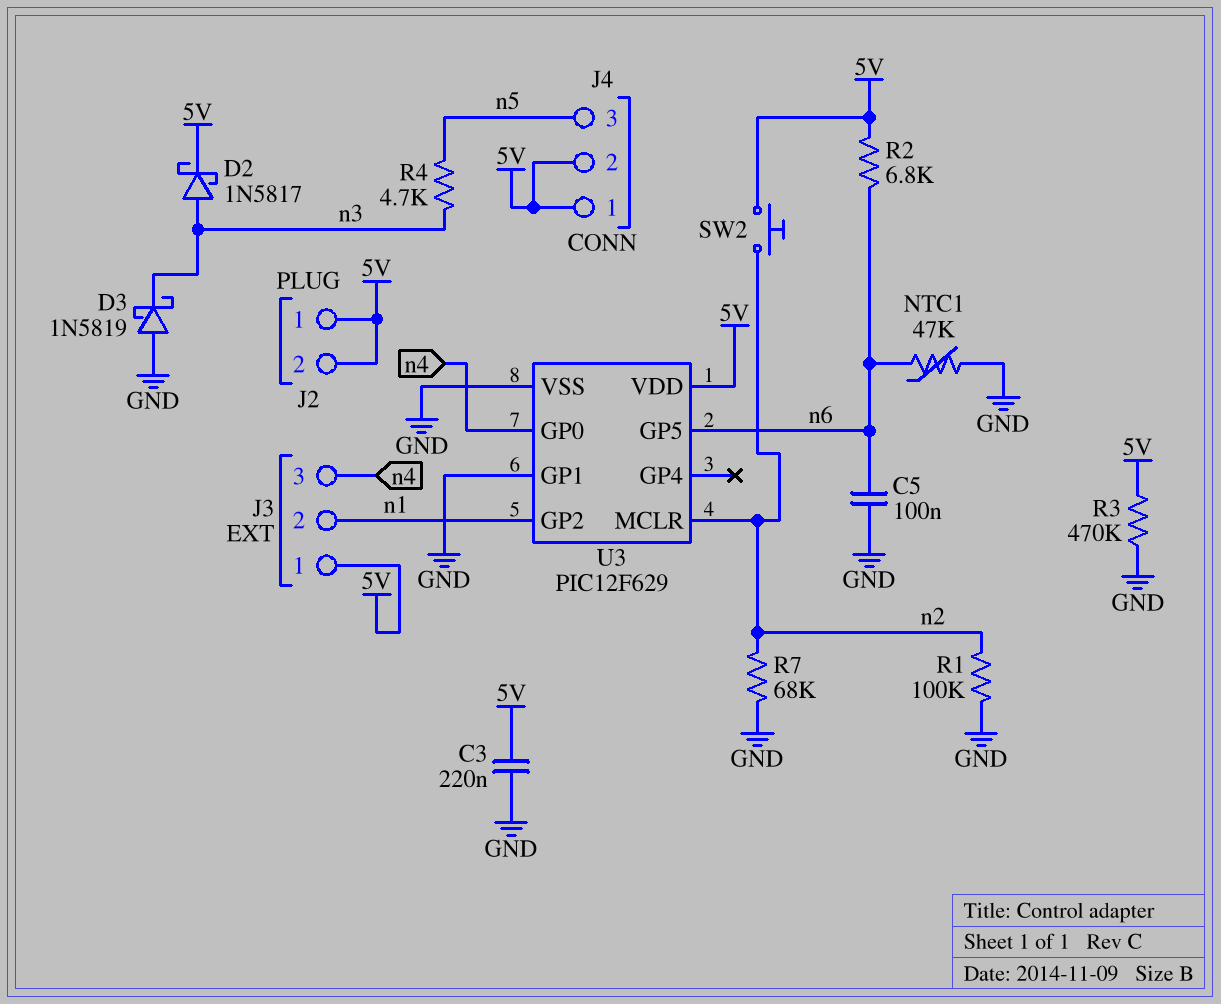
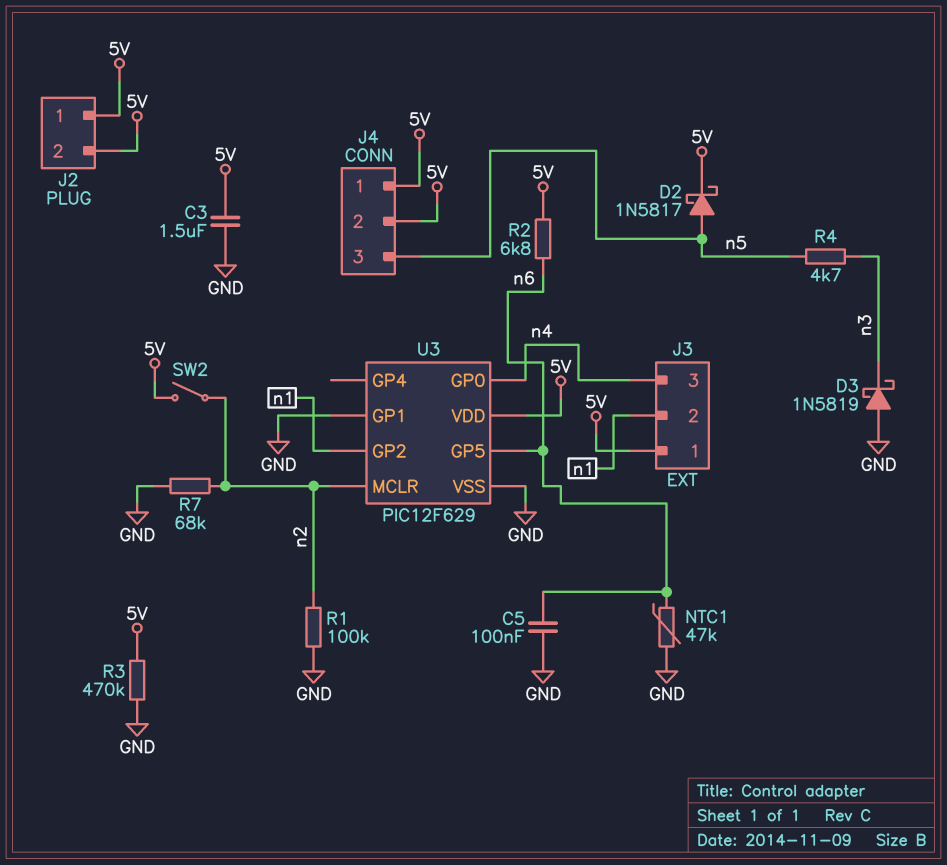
C3: 220nF (5V, GND) -> 1.5uF (5V, GND)
D2: schottky 1N5817 (A n3, K 5V) -> schottky 1N5817 (A n5, K 5V)
SW2: button (5V, n2) -> switch (5V, n2)

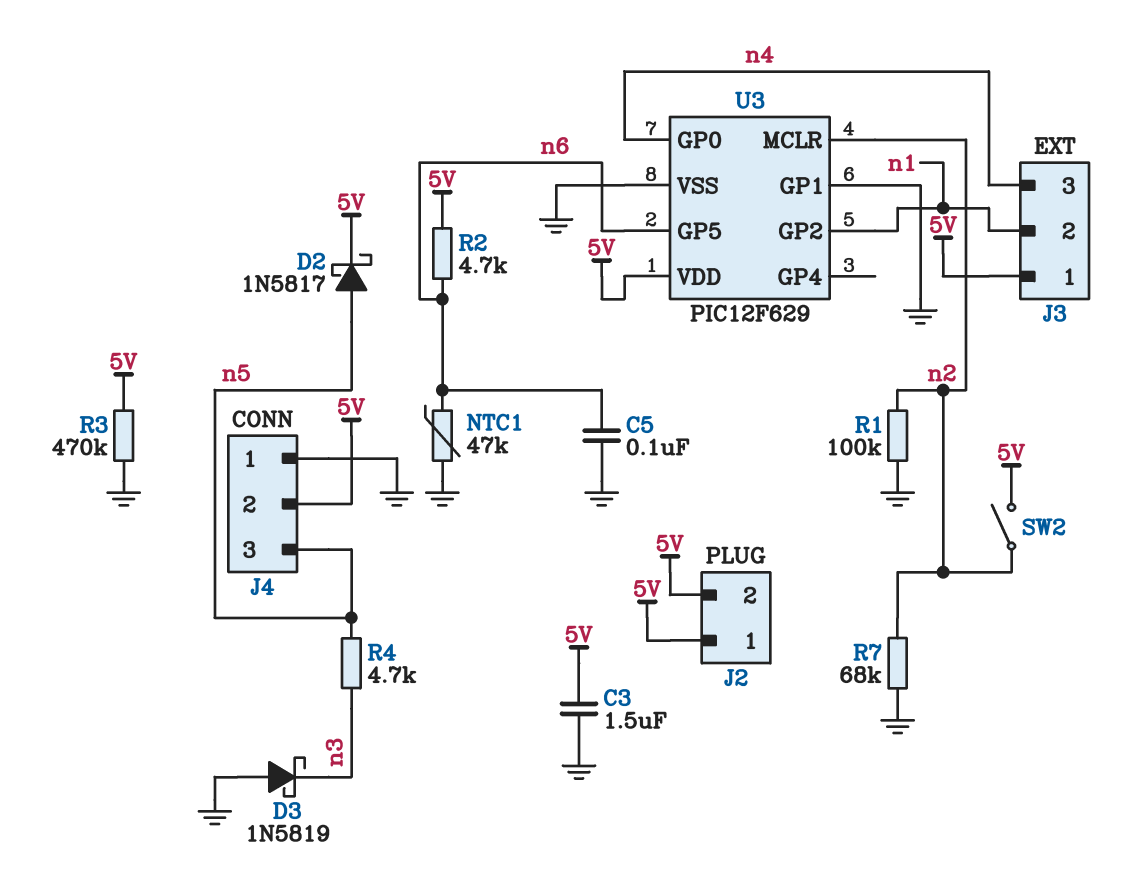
J4 pin 1: 5V -> GND
R2: 6.8k (5V, n6) -> 4.7k (5V, n6)

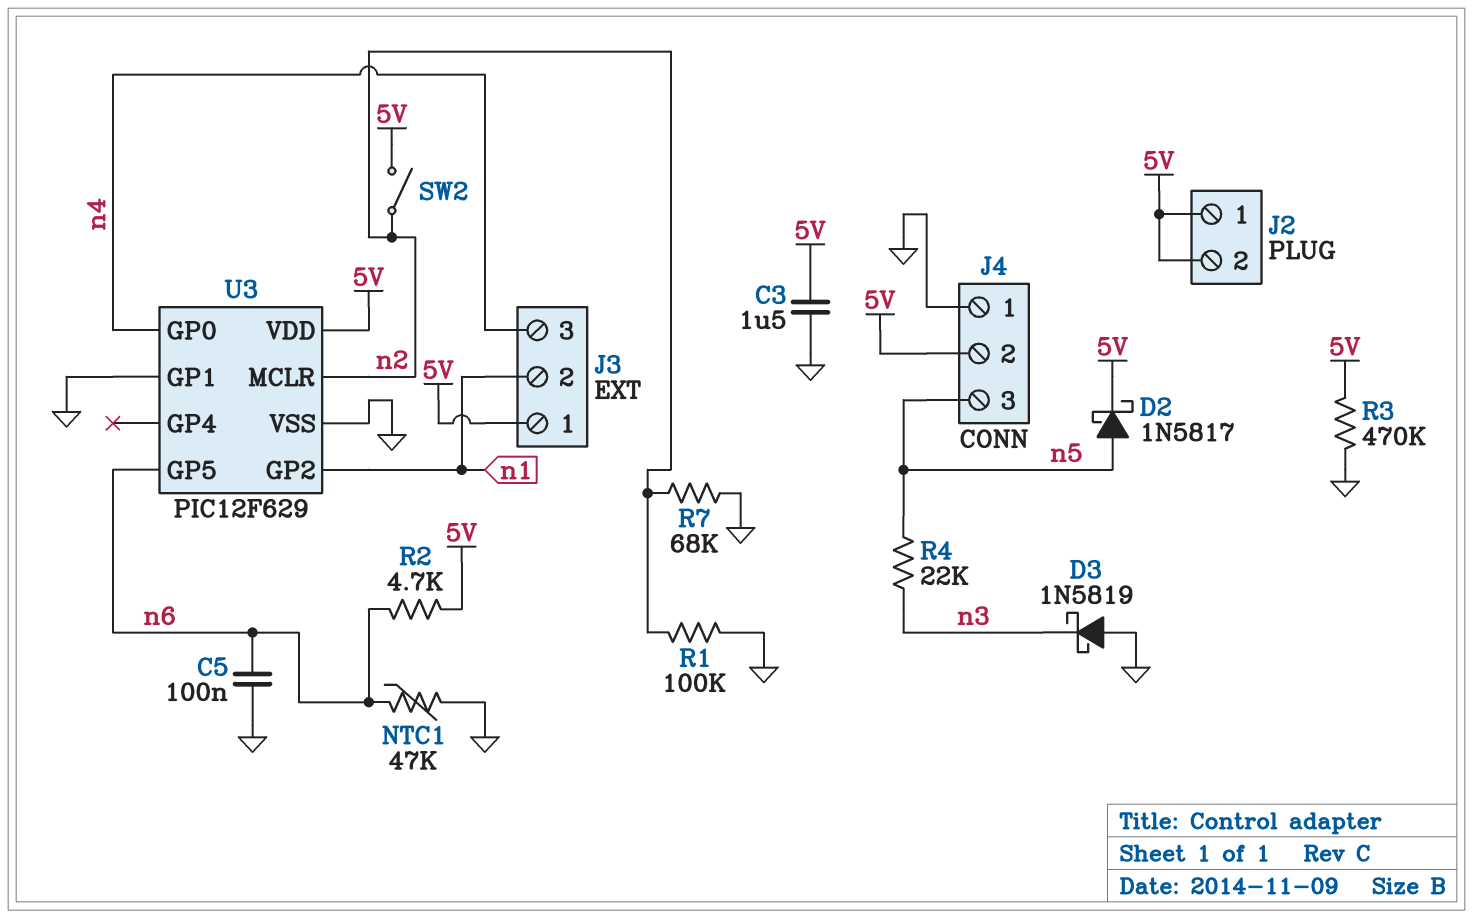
R4: 4.7k (n3, n5) -> 22k (n3, n5)

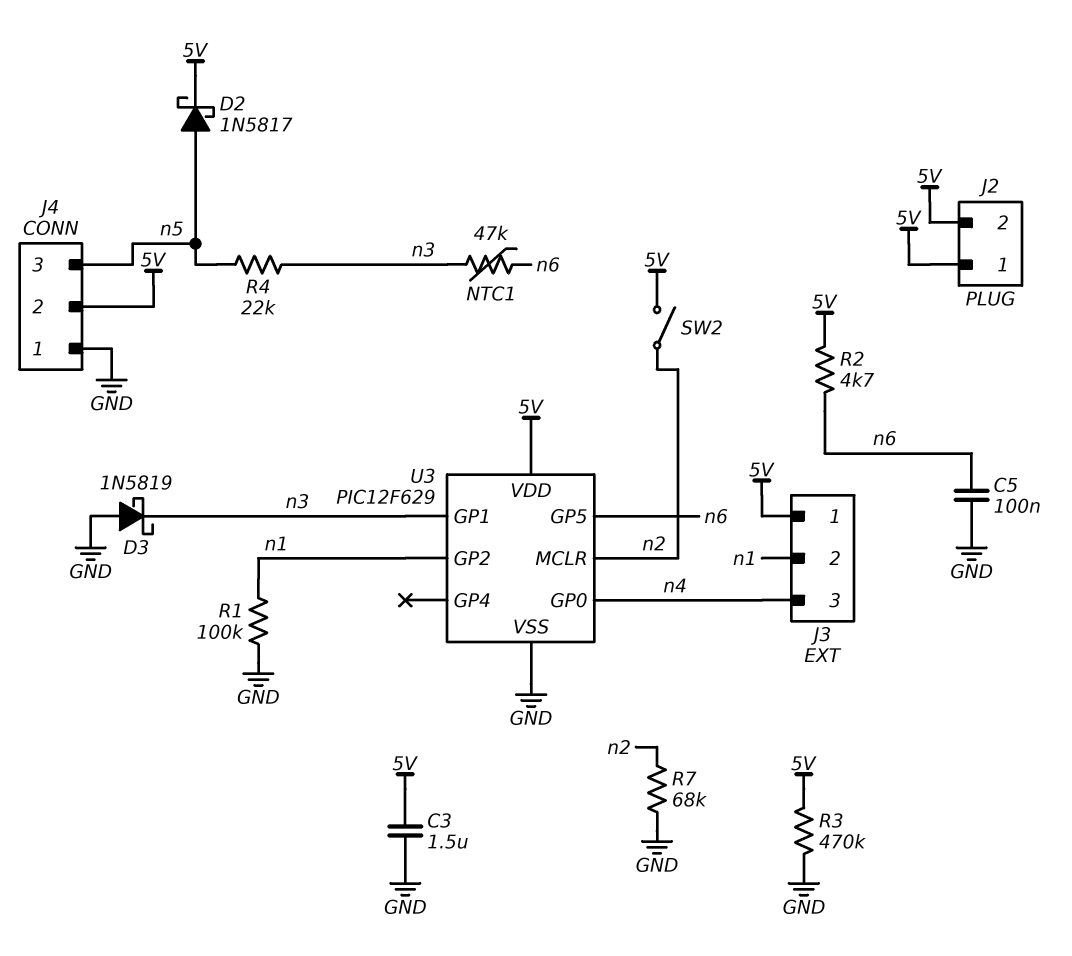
NTC1: 47k (GND, n6) -> 47k (n3, n6)
R1: 100k (GND, n2) -> 100k (GND, n1)
U3 pin GP1: GND -> n3

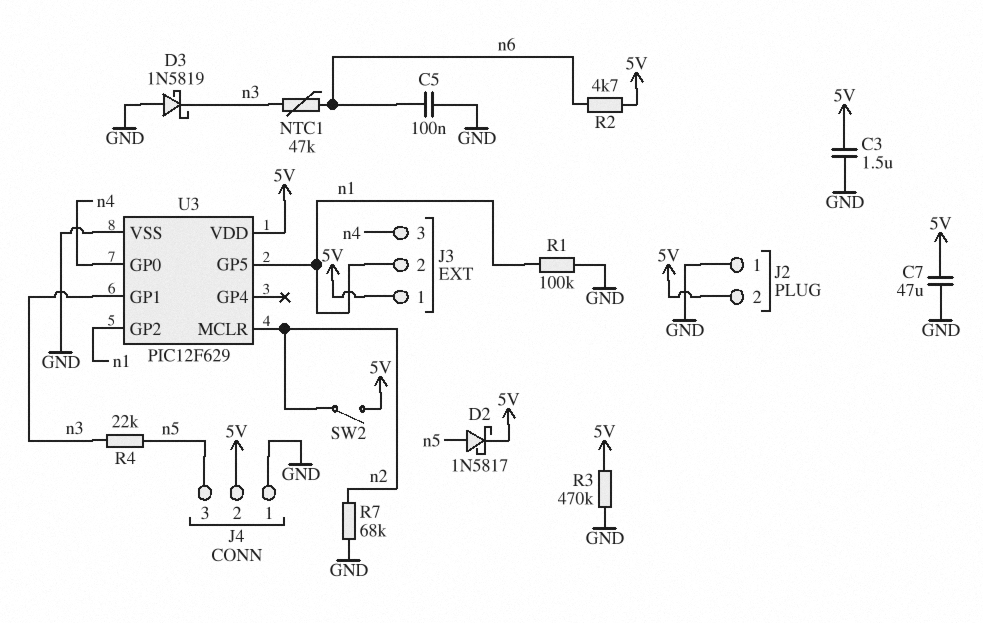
C7: none -> 47uF (5V, GND)
J2 pin 1: 5V -> GND
U3 pin GP5: n6 -> n1

